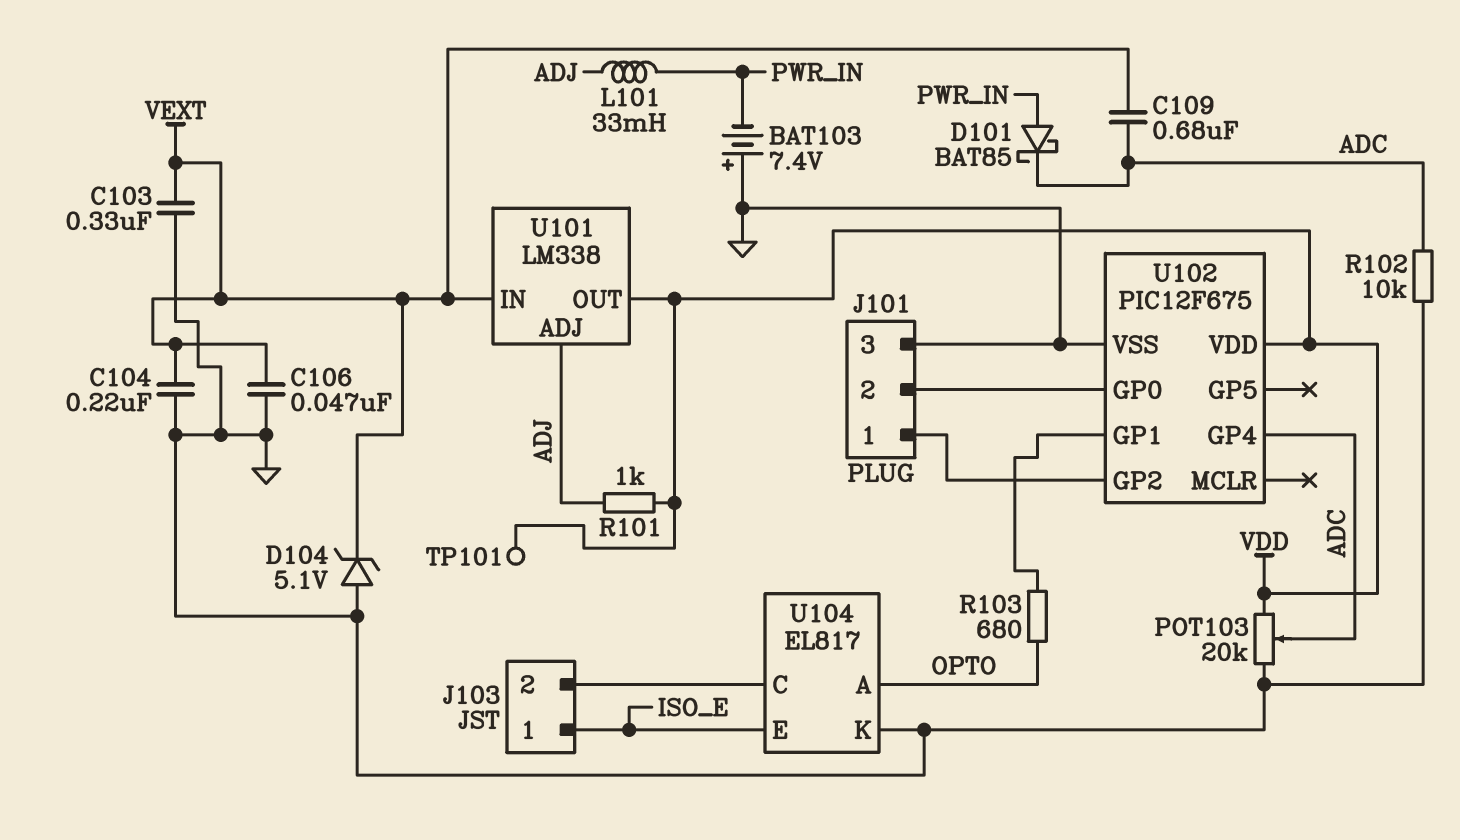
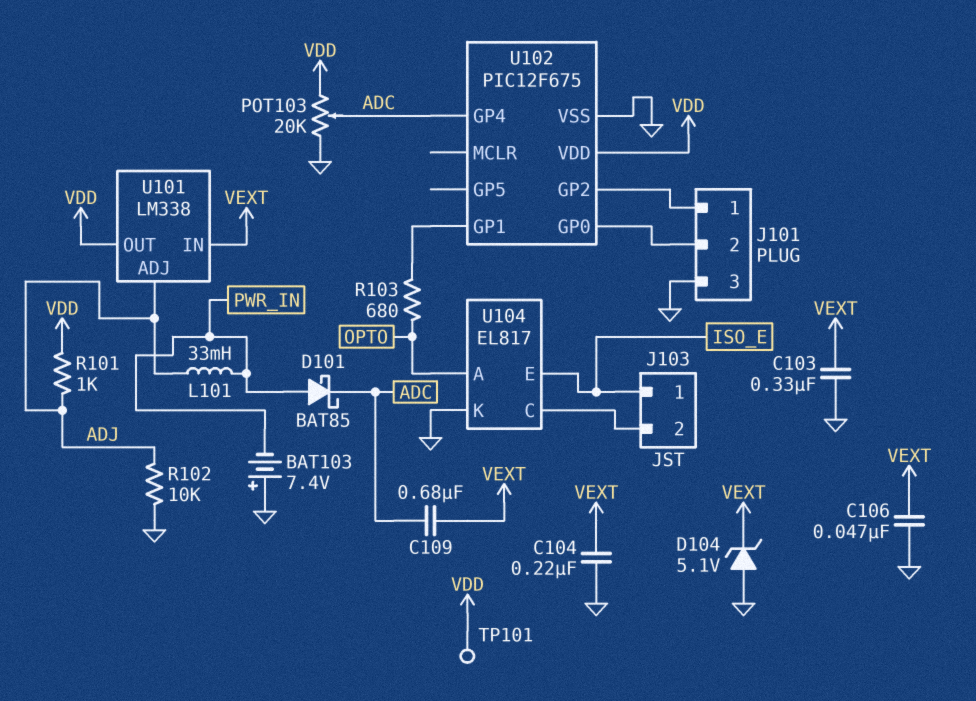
R102: 10k (ADC, GND) -> 10k (ADJ, GND)

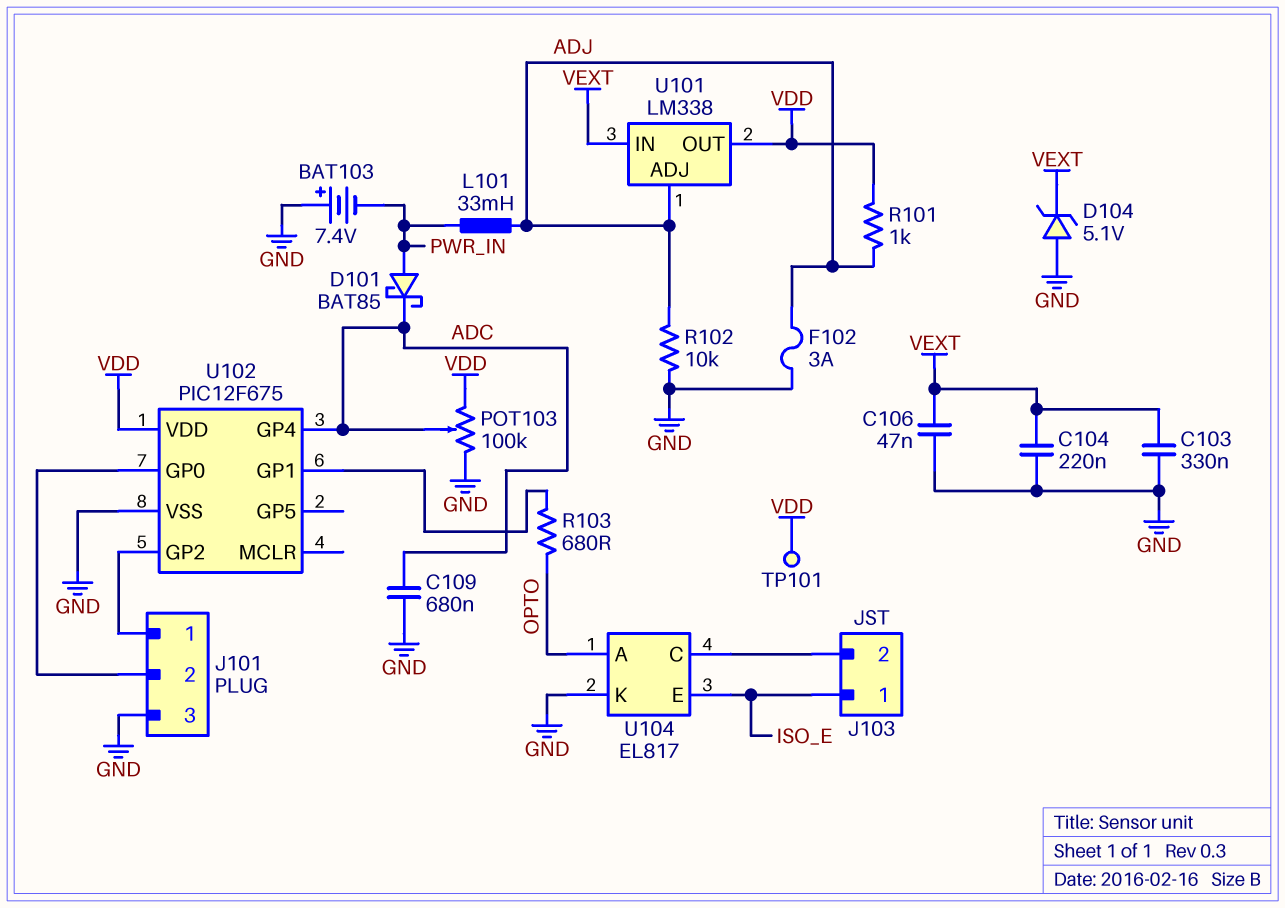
C109: 680nF (ADC, VEXT) -> 680nF (ADC, GND)
F102: none -> 3A (ADJ, GND)
POT103: 20k (GND, VDD, wiper ADC) -> 100k (GND, VDD, wiper ADC)

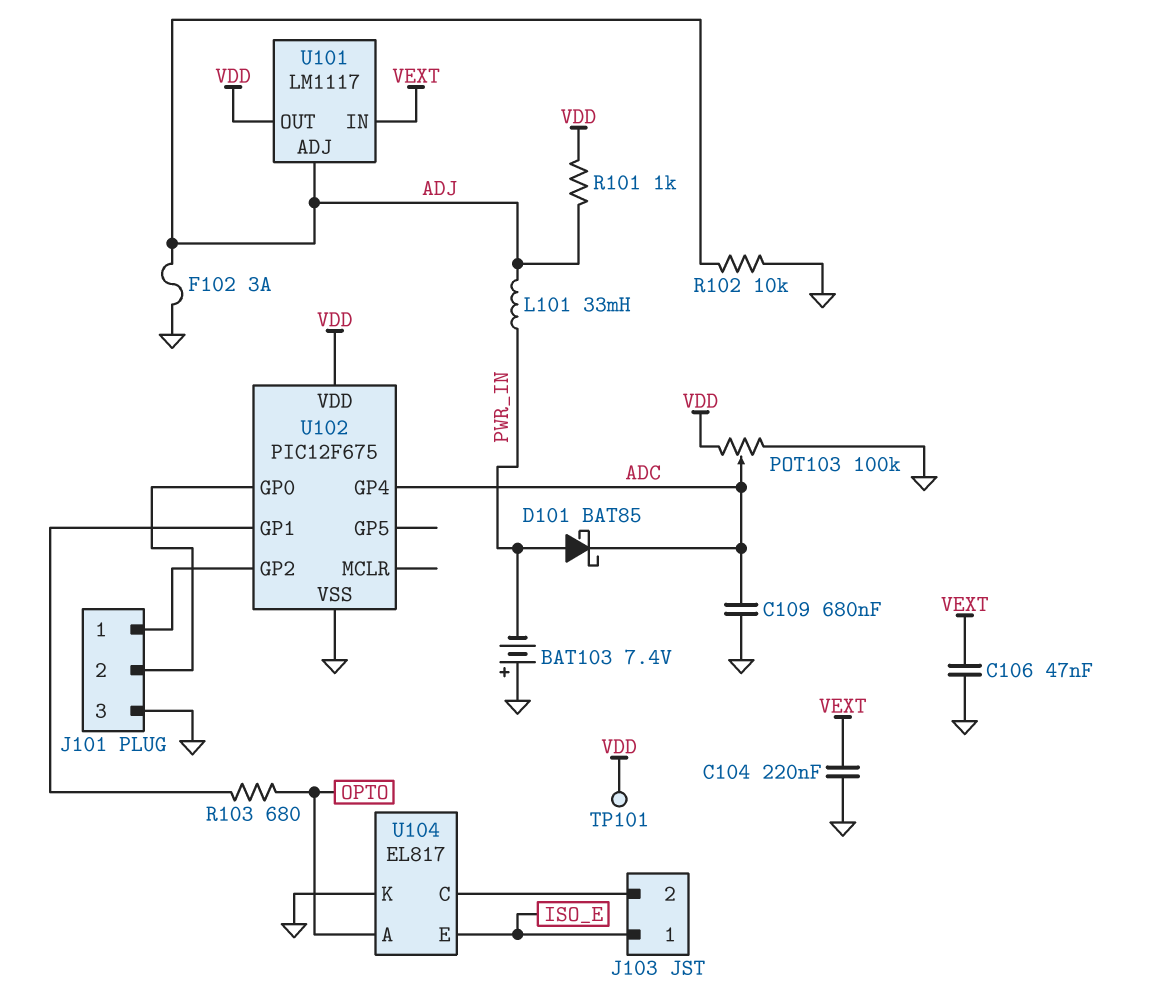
C103: 330nF (GND, VEXT) -> none
D104: zener 5.1V (A GND, K VEXT) -> none
U101: LM338 -> LM1117

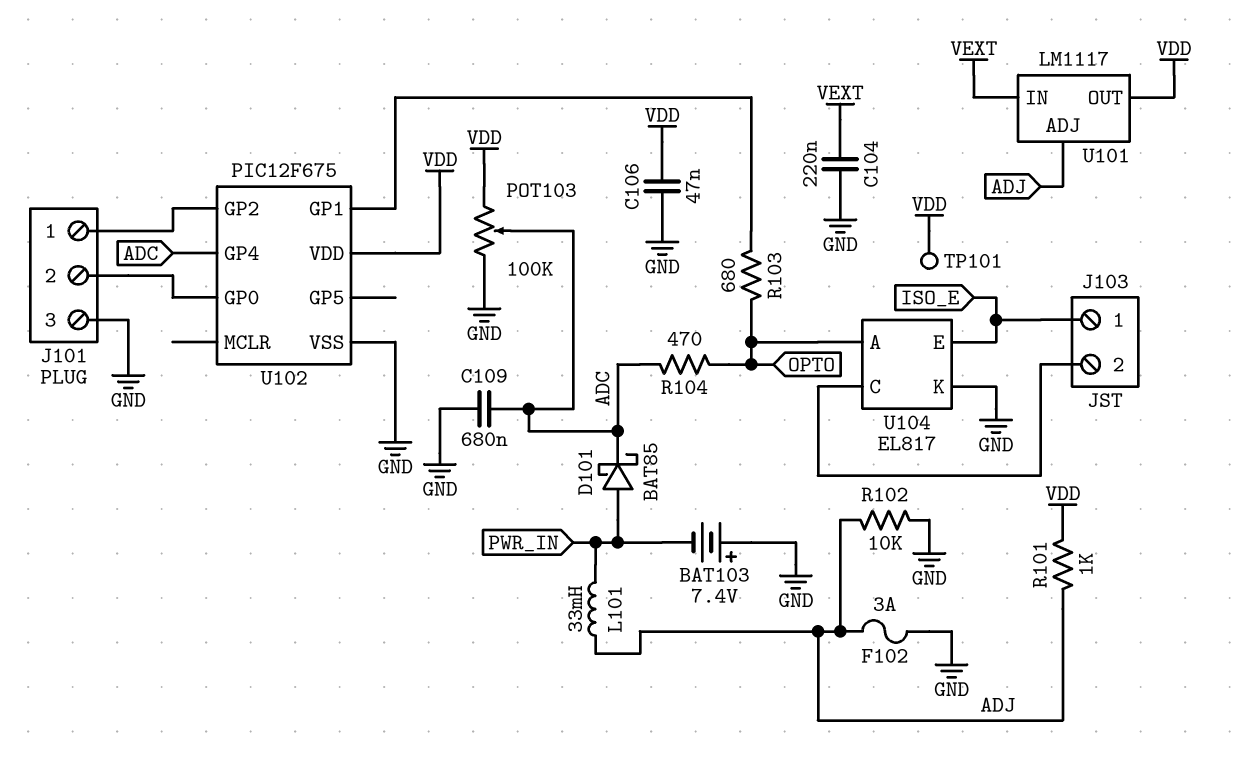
C106: 47nF (GND, VEXT) -> 47nF (GND, VDD)
R104: none -> 470 (ADC, OPTO)

